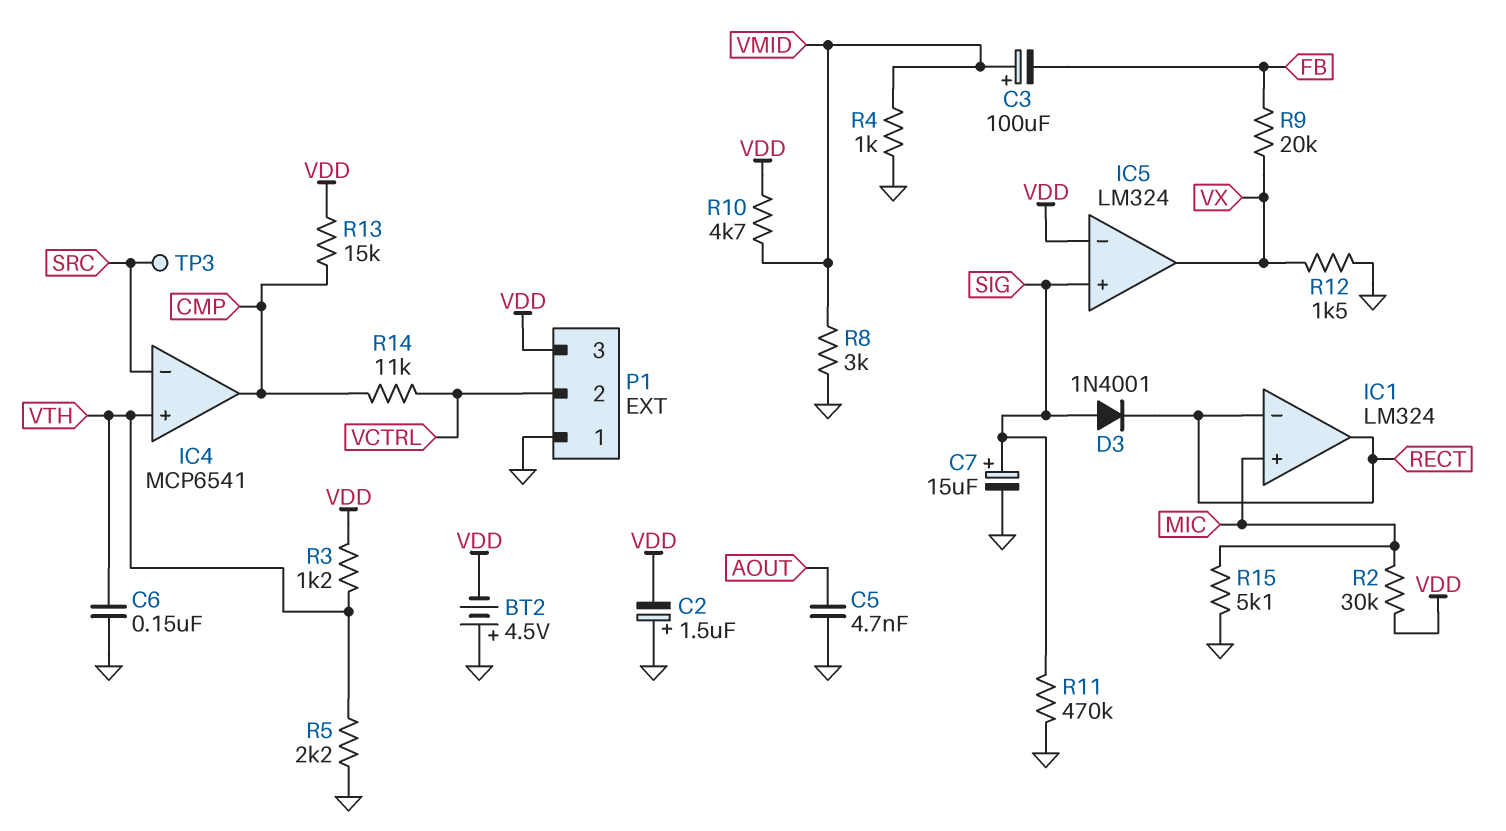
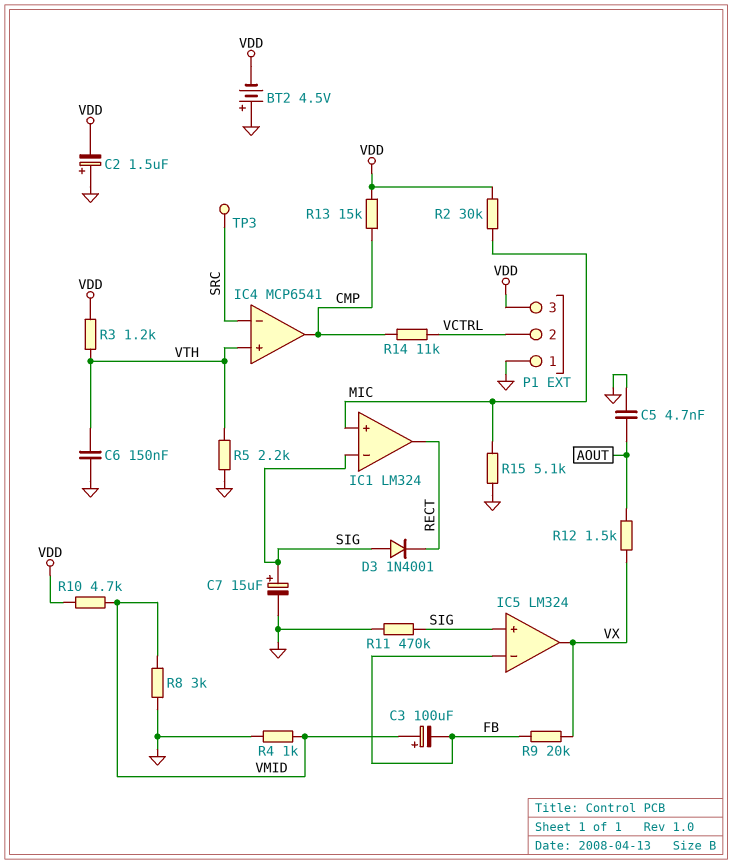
IC1 pin in-: RECT -> SIG
IC5 pin in-: VDD -> FB
R12: 1.5k (GND, VX) -> 1.5k (AOUT, VX)

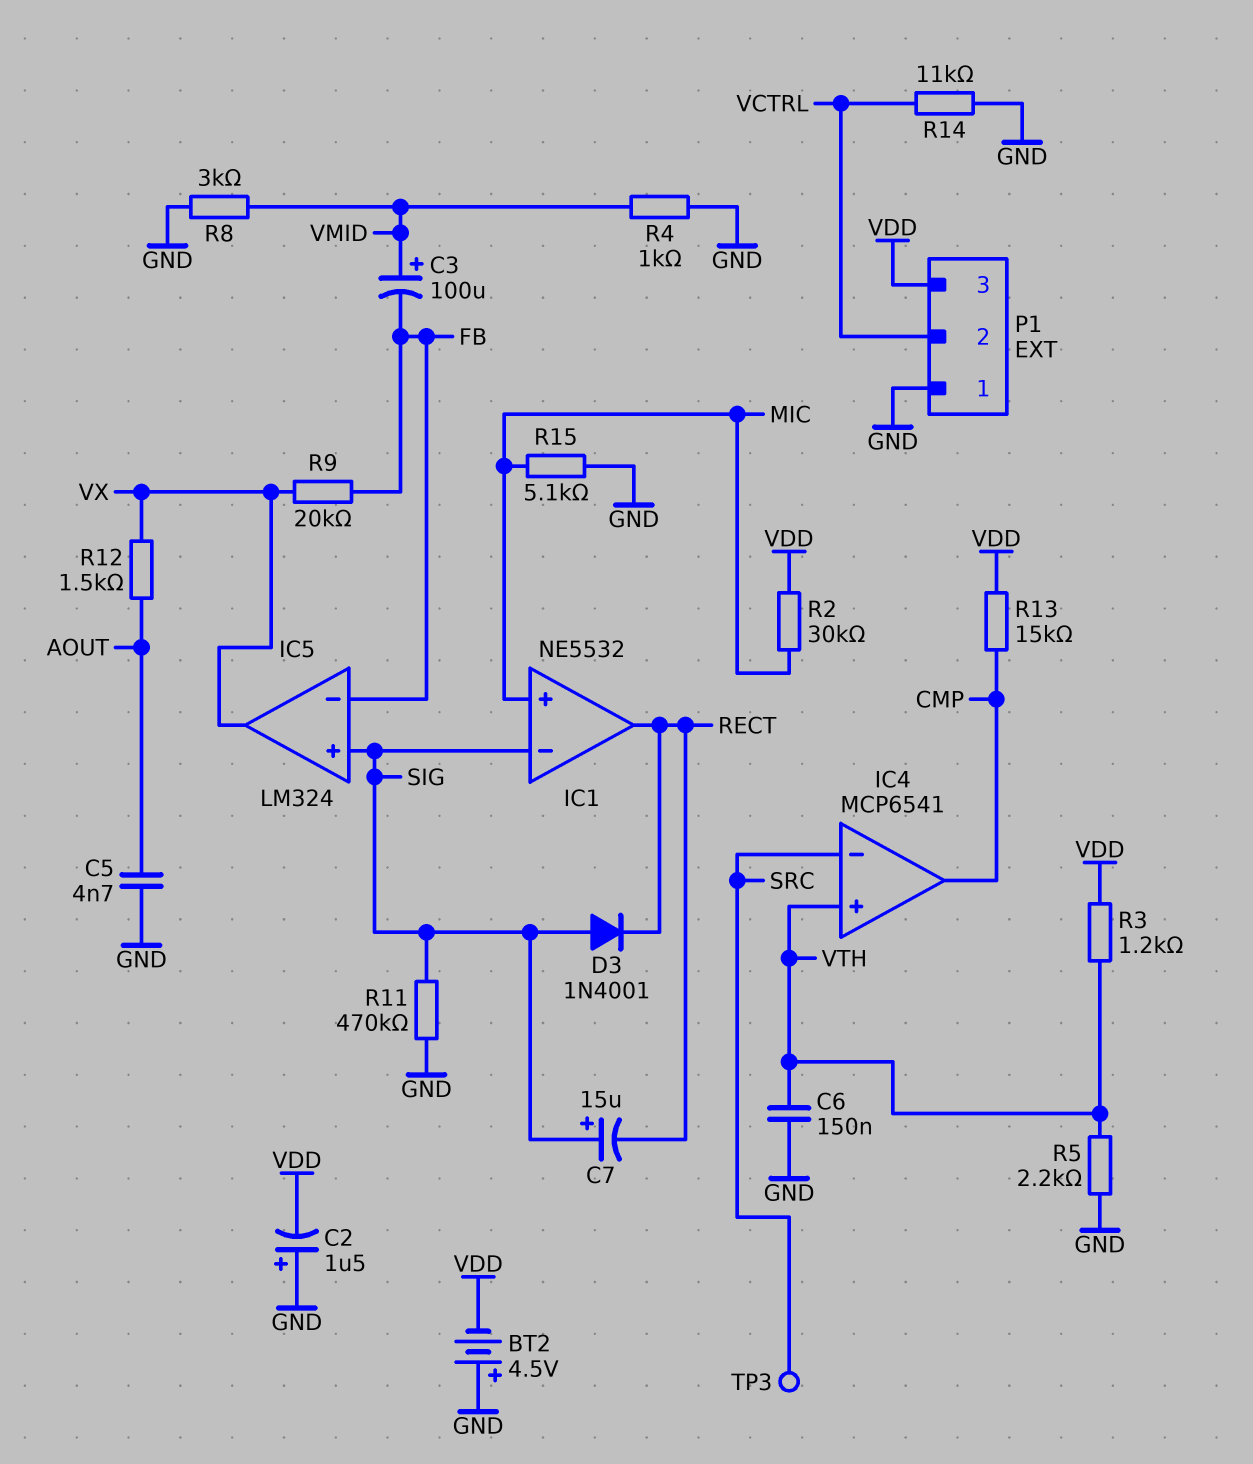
C7: 15uF (plus SIG, minus GND) -> 15uF (plus SIG, minus RECT)
IC1: LM324 -> NE5532
R10: 4.7k (VDD, VMID) -> none
R14: 11k (CMP, VCTRL) -> 11k (GND, VCTRL)

